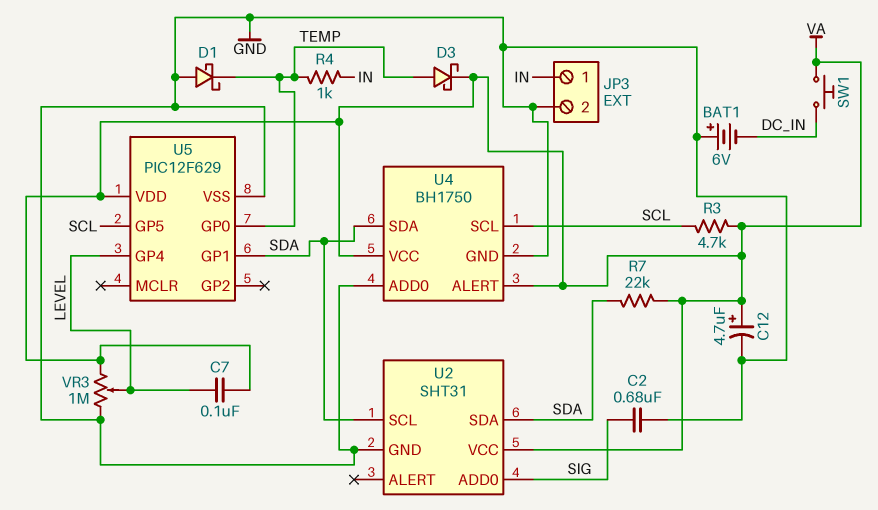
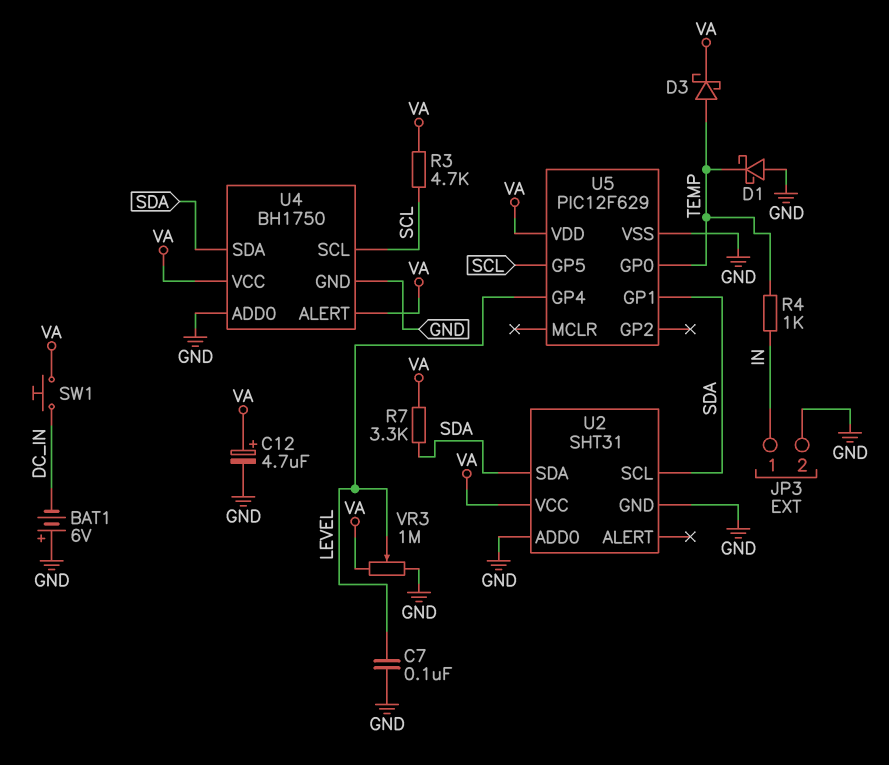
C2: 680nF (GND, SIG) -> none
C7: 100nF (LEVEL, VA) -> 100nF (GND, LEVEL)
R7: 22k (SDA, VA) -> 3.3k (SDA, VA)
U2 pin ADD0: SIG -> GND

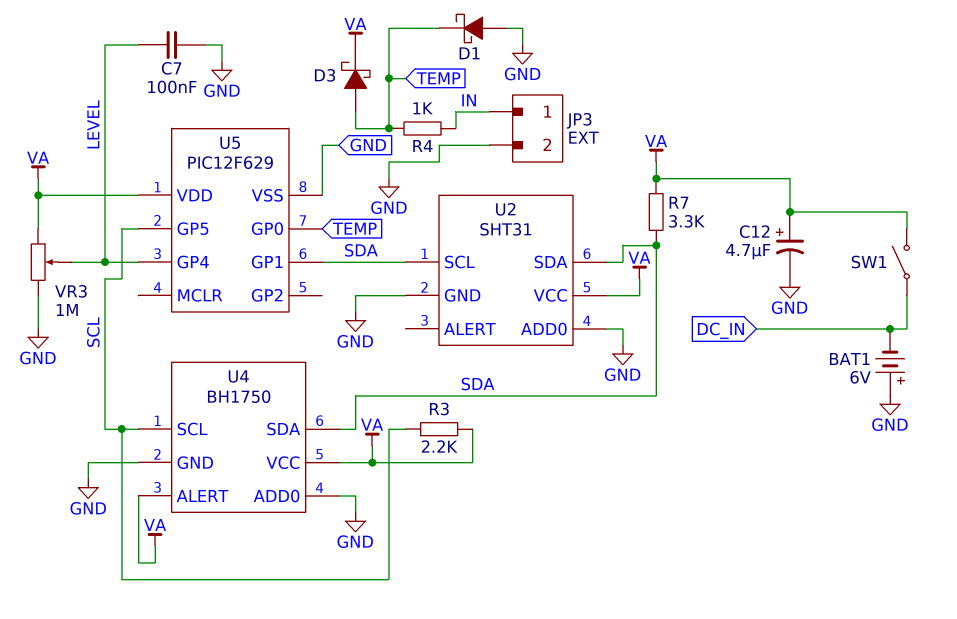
R3: 4.7k (SCL, VA) -> 2.2k (SCL, VA)
SW1: button (DC_IN, VA) -> switch (DC_IN, VA)

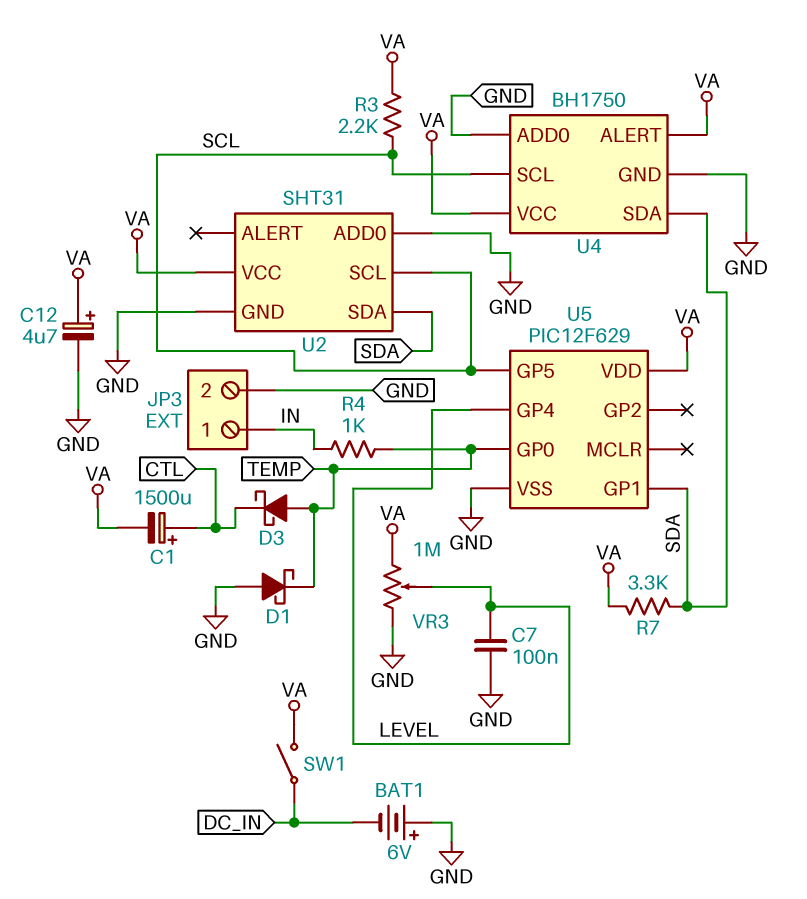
C1: none -> 1500uF (plus CTL, minus VA)
D3: schottky (A TEMP, K VA) -> schottky (A TEMP, K CTL)
U2 pin SCL: SDA -> SCL

